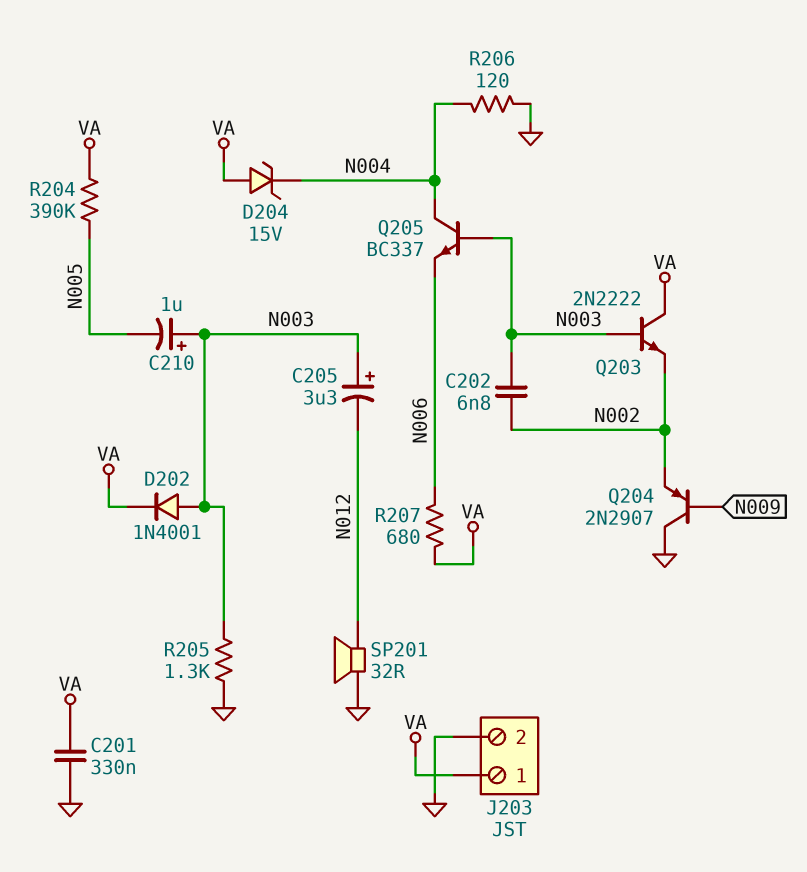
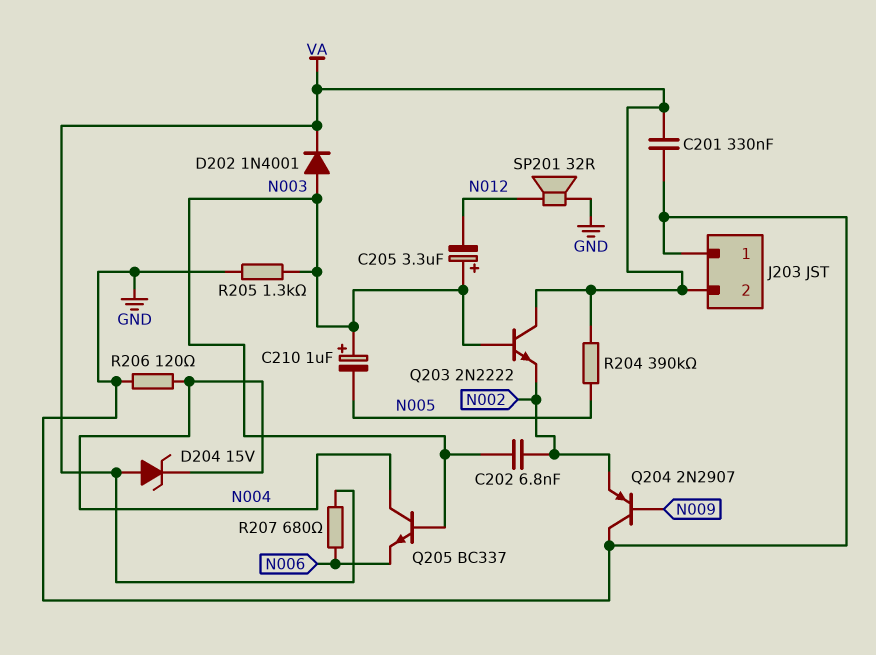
J203 pin 1: VA -> GND
J203 pin 2: GND -> VA

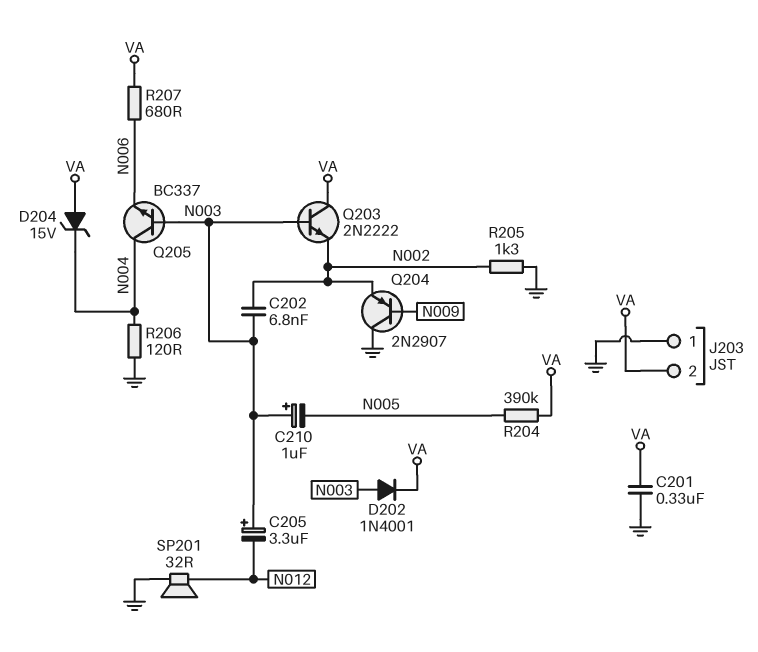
R205: 1.3k (GND, N003) -> 1.3k (GND, N002)

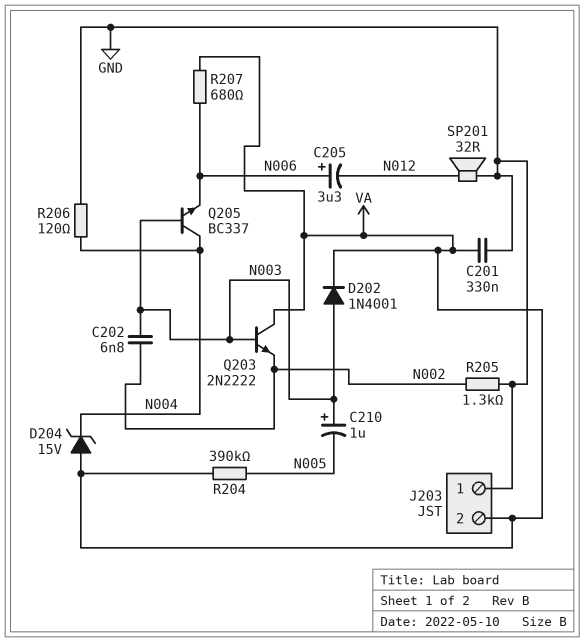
C205: 3.3uF (plus N003, minus N012) -> 3.3uF (plus N006, minus N012)
Q204: PNP 2N2907 (B N009, C GND, E N002) -> none

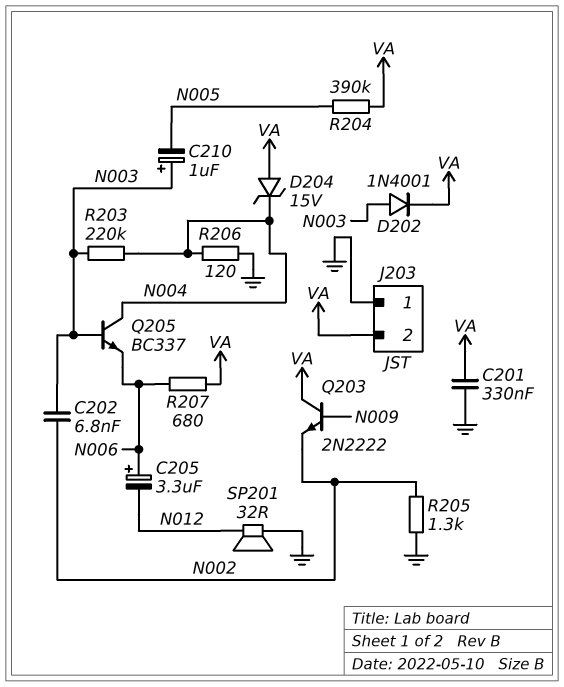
Q203: NPN 2N2222 (B N003, C VA, E N002) -> NPN 2N2222 (B N009, C VA, E N002)
R203: none -> 220k (N003, N004)

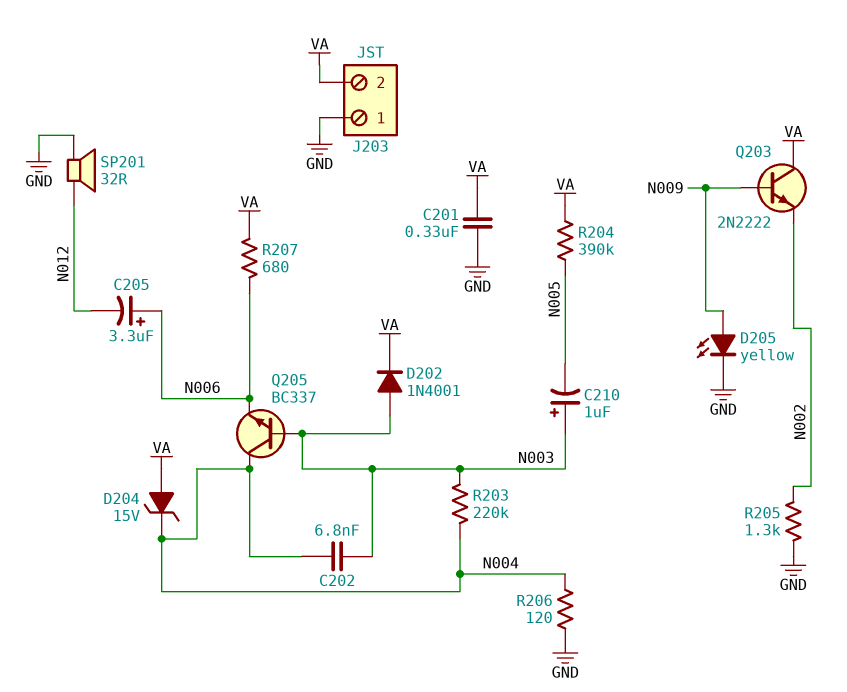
C202: 6.8nF (N002, N003) -> 6.8nF (N003, N004)
D205: none -> LED yellow (A N009, K GND)

